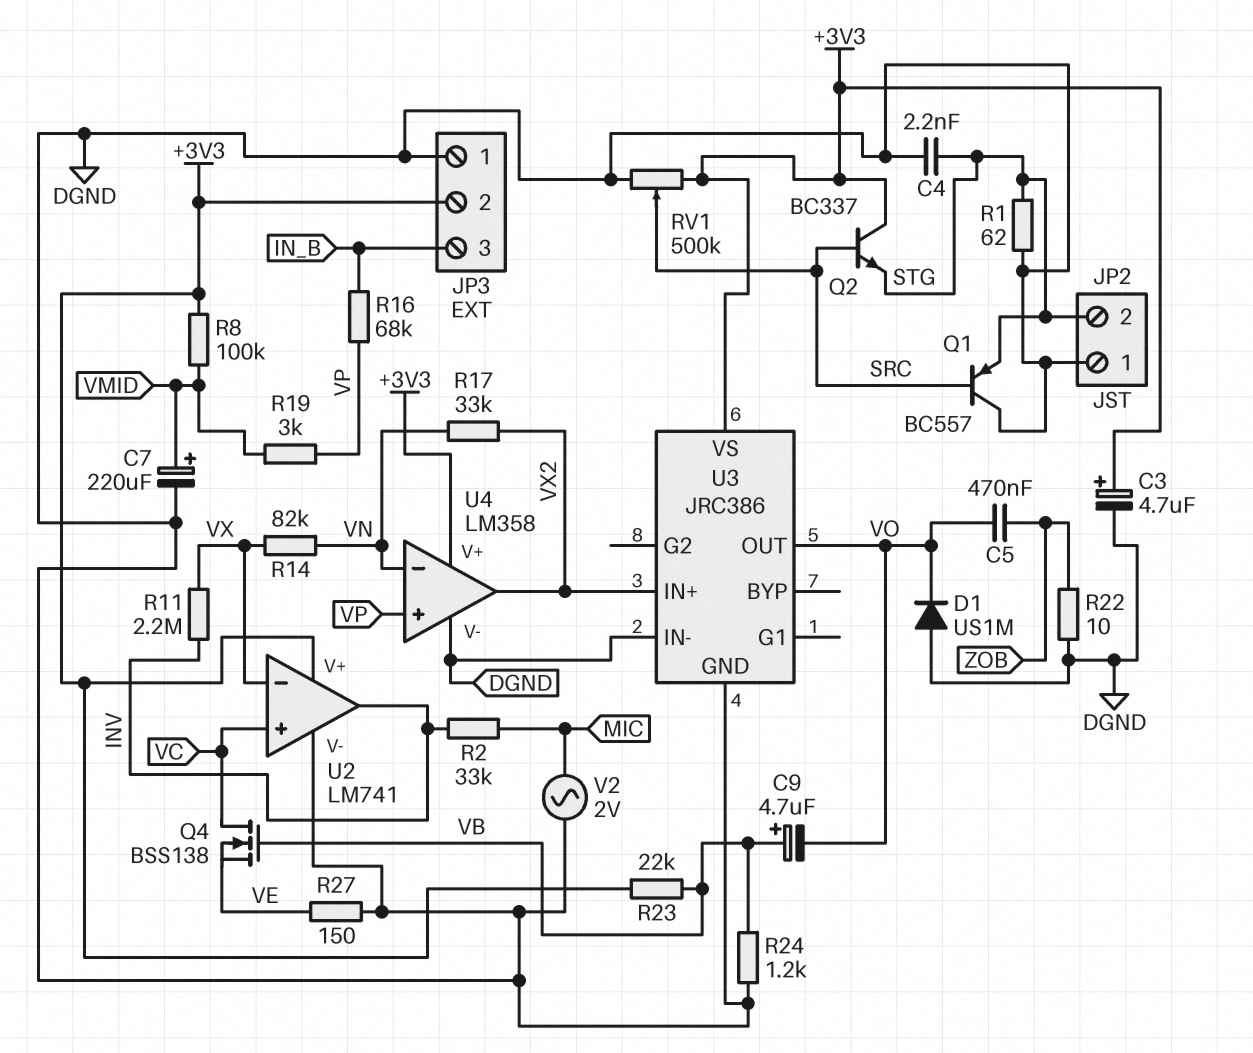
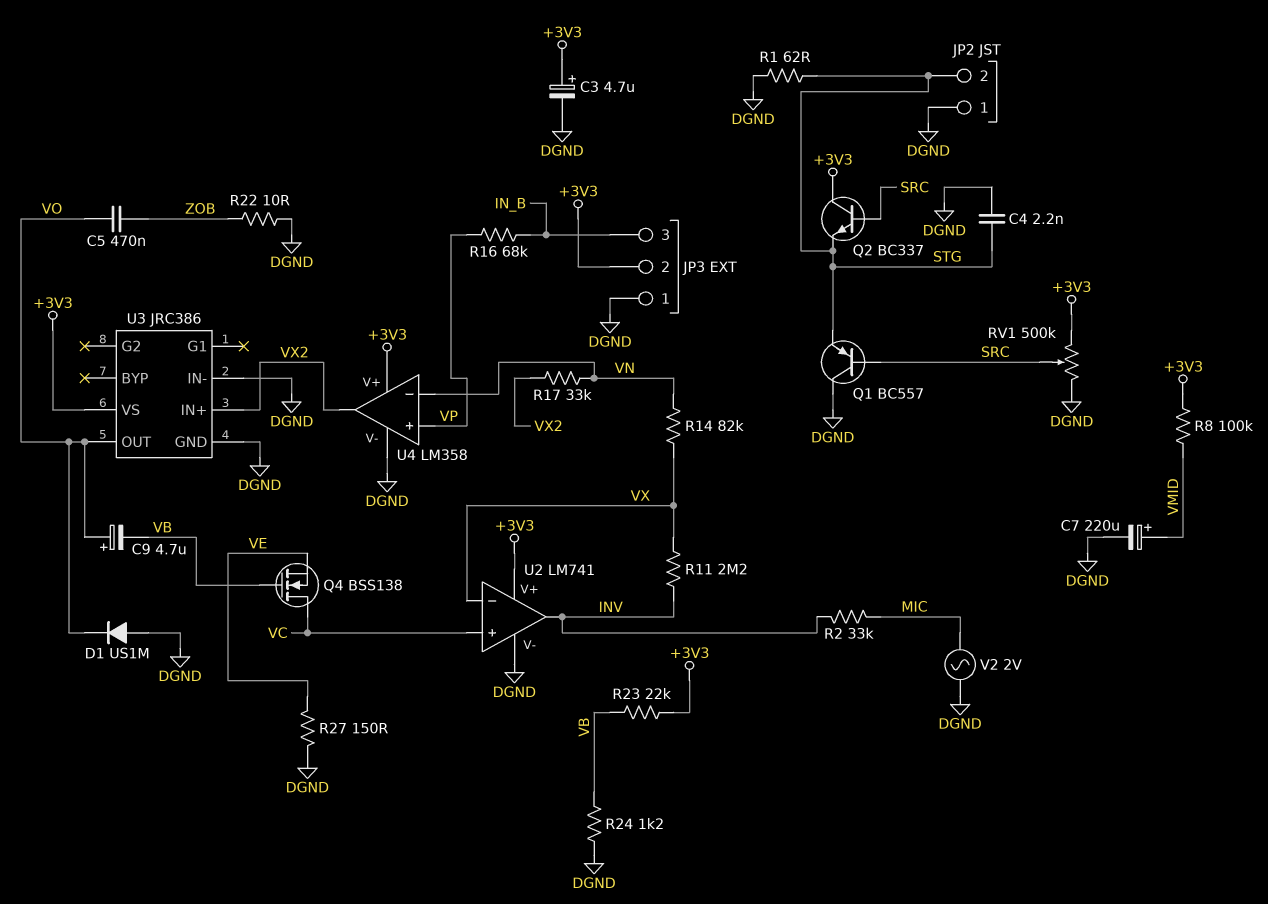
C9: 4.7uF (plus VB, minus VO) -> 4.7uF (plus VO, minus VB)
R19: 3k (VMID, VP) -> none

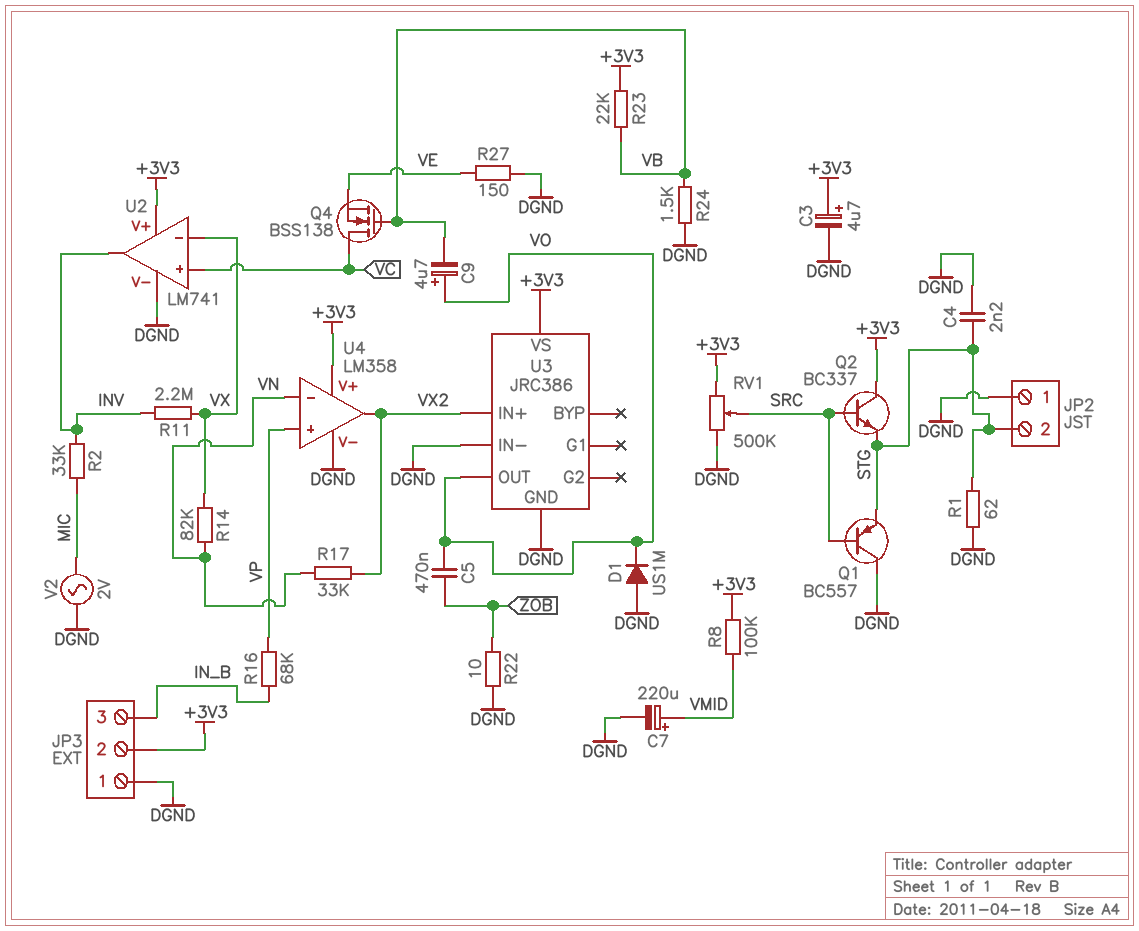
R24: 1.2k (DGND, VB) -> 1.5k (DGND, VB)

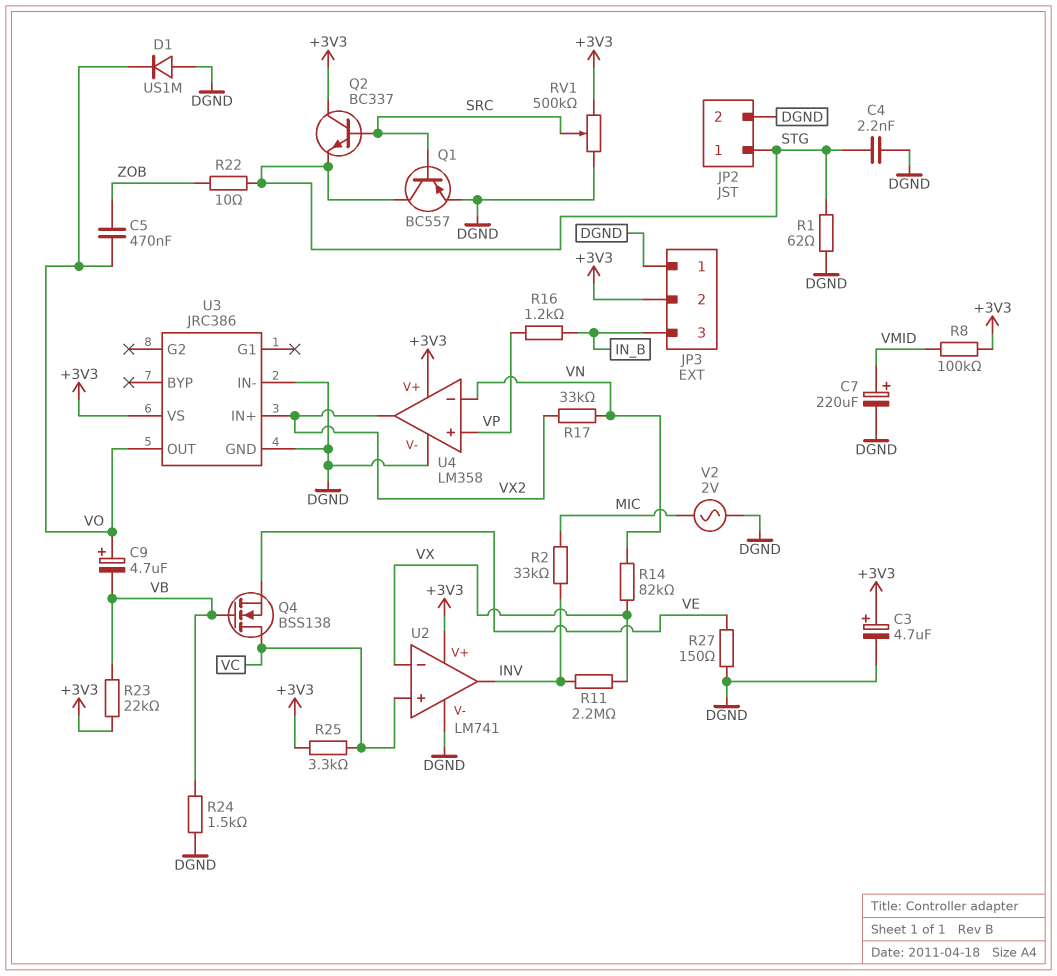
JP2 pin 1: DGND -> STG
JP2 pin 2: STG -> DGND
Q1: PNP BC557 (B SRC, C DGND, E STG) -> PNP BC557 (B SRC, C STG, E DGND)
R16: 68k (IN_B, VP) -> 1.2k (IN_B, VP)
R22: 10 (DGND, ZOB) -> 10 (STG, ZOB)
R25: none -> 3.3k (+3V3, VC)

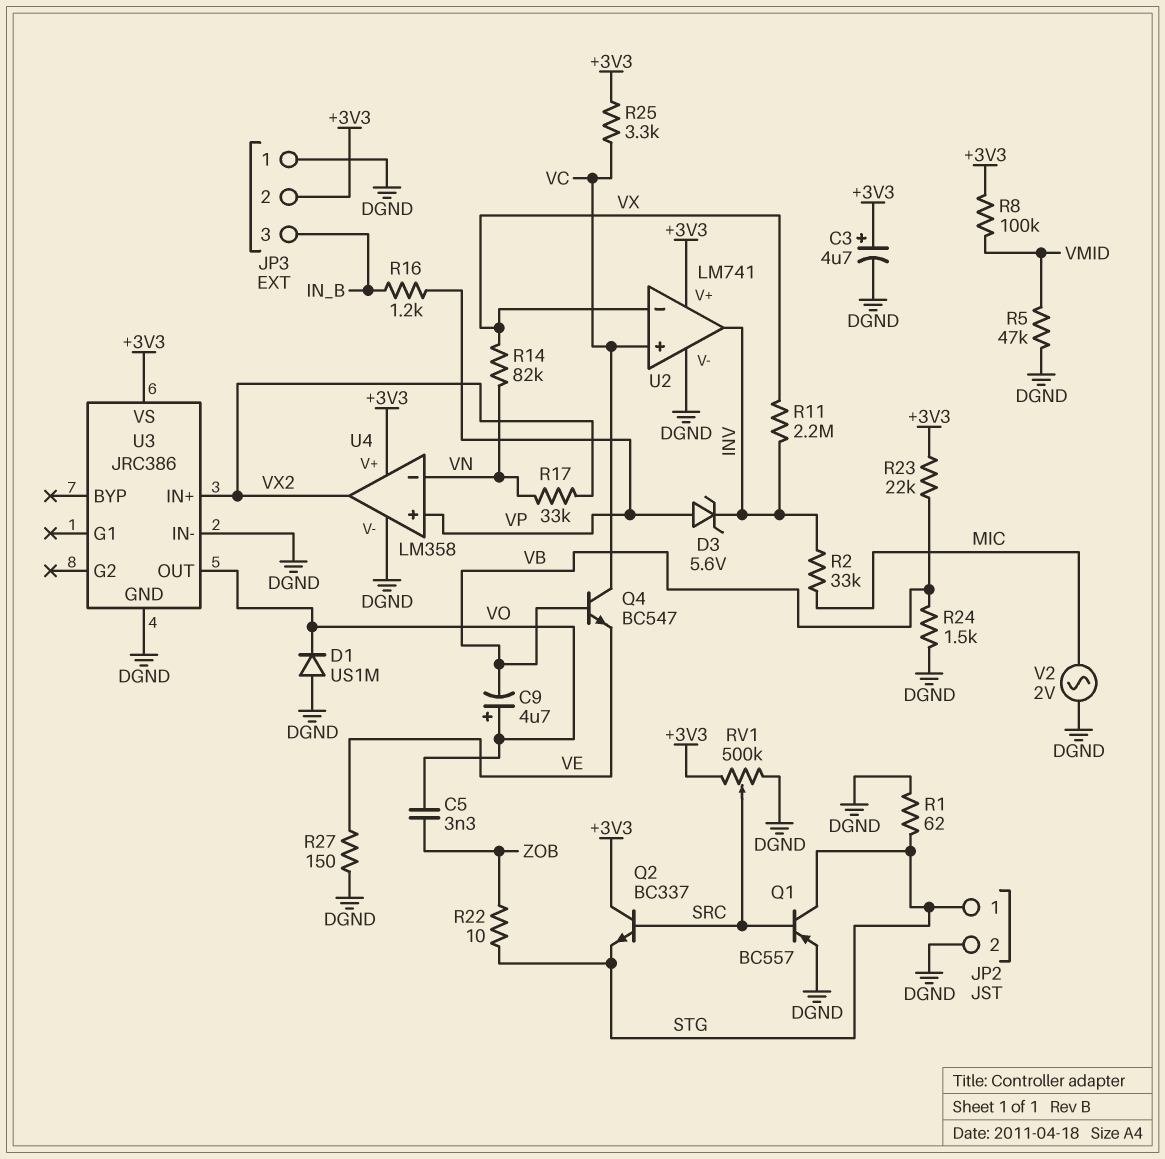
C4: 2.2nF (DGND, STG) -> none
C5: 470nF (VO, ZOB) -> 3.3nF (VO, ZOB)
C7: 220uF (plus VMID, minus DGND) -> none
D3: none -> zener 5.6V (A VP, K INV)
Q4: NMOS BSS138 (G VB, D VC, S VE) -> NPN BC547 (B VB, C VC, E VE)
R5: none -> 47k (DGND, VMID)

